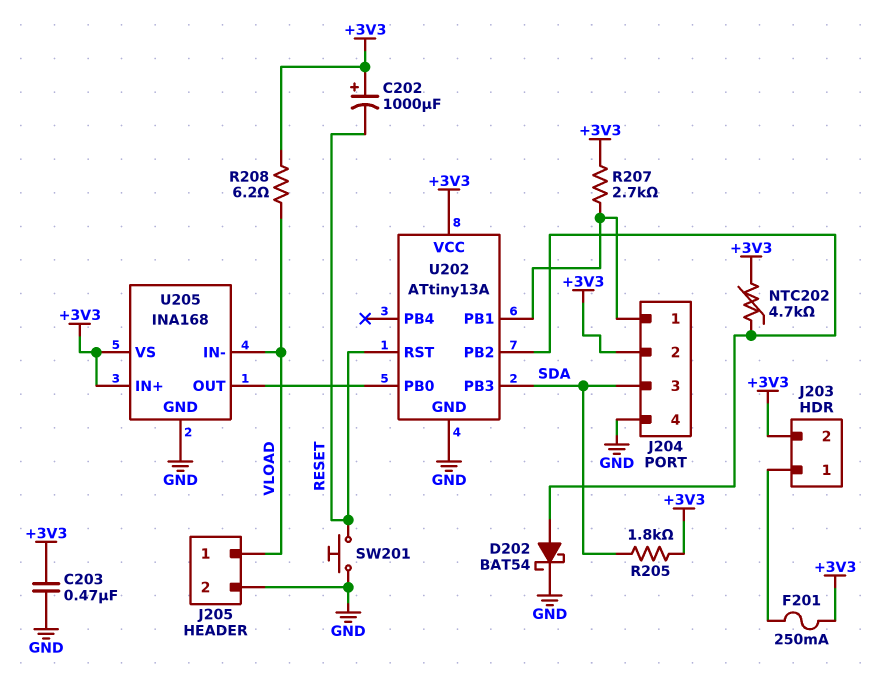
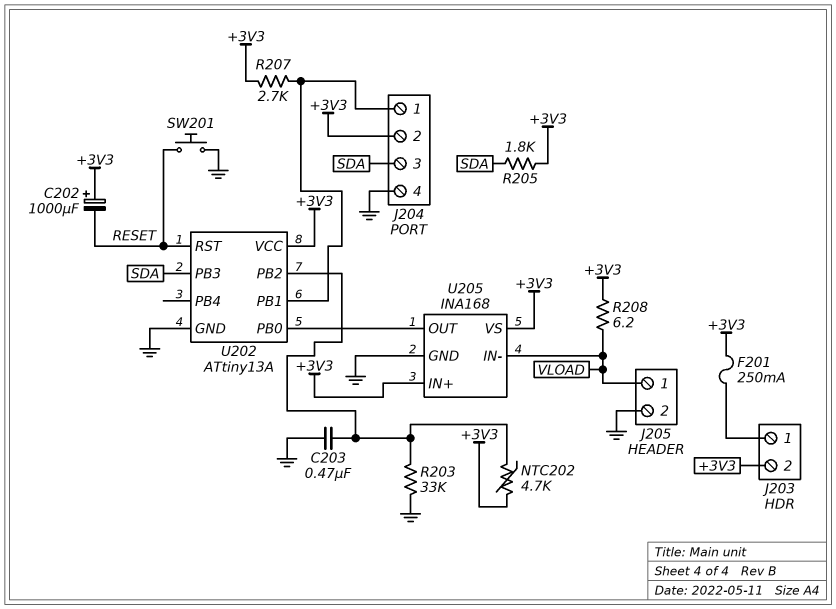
C203: 470nF (+3V3, GND) -> 470nF (GND, U202/PB2)
D202: schottky BAT54 (A U202/PB2, K GND) -> none
R203: none -> 33k (GND, U202/PB2)

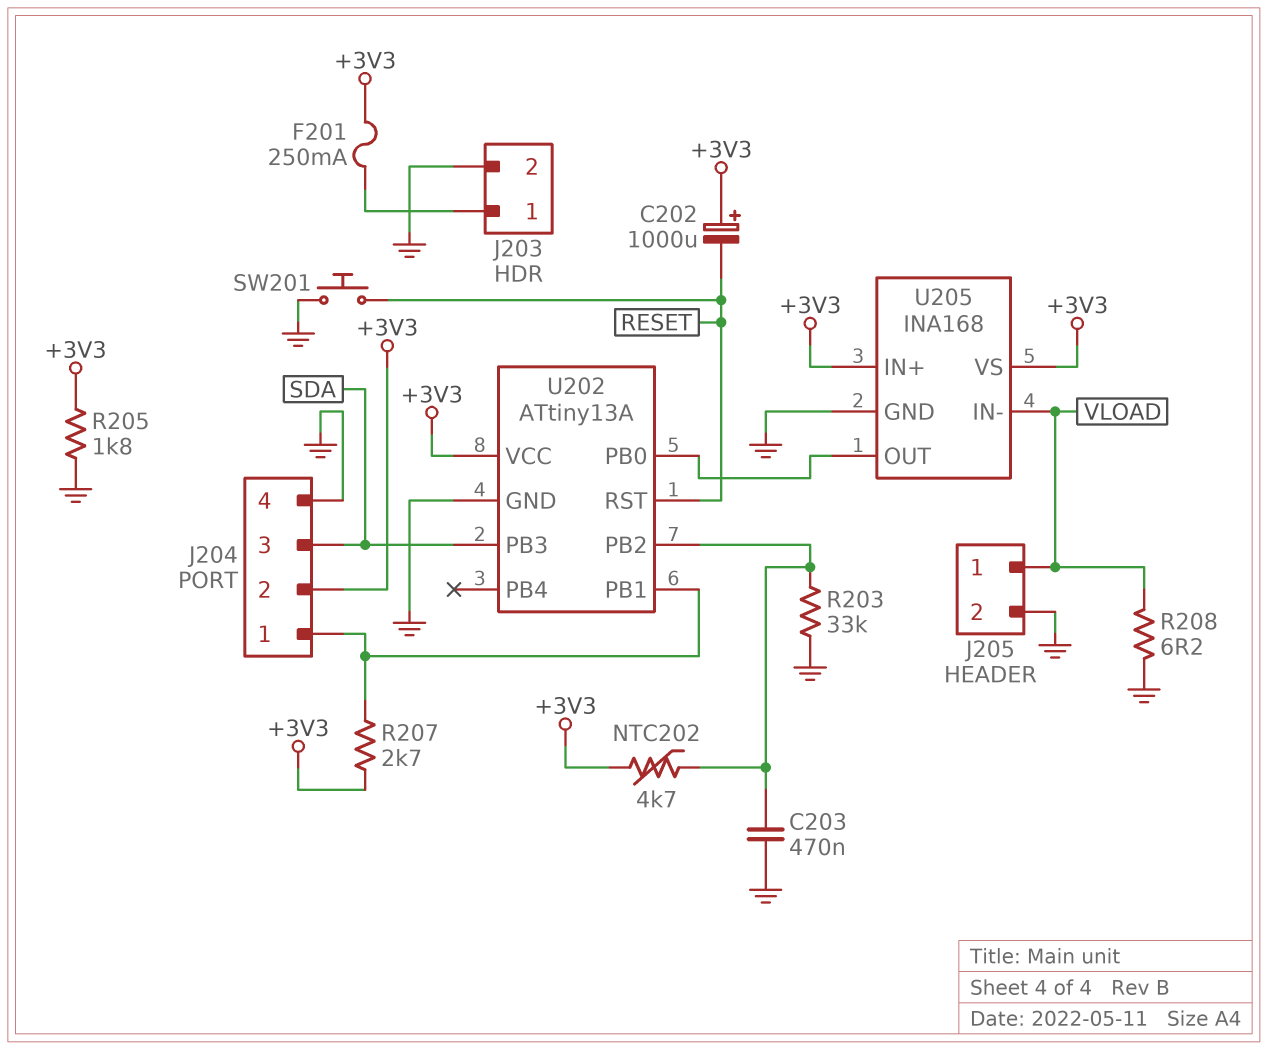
J203 pin 2: +3V3 -> GND
R205: 1.8k (+3V3, SDA) -> 1.8k (+3V3, GND)
R208: 6.2 (+3V3, VLOAD) -> 6.2 (GND, VLOAD)

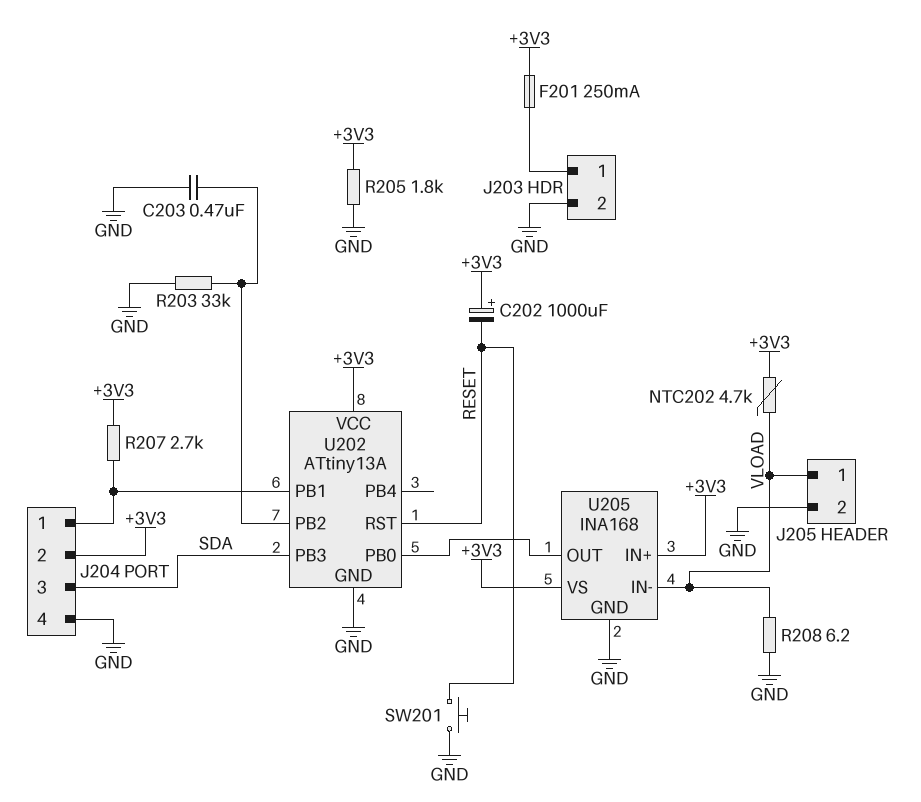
NTC202: 4.7k (+3V3, U202/PB2) -> 4.7k (+3V3, VLOAD)

